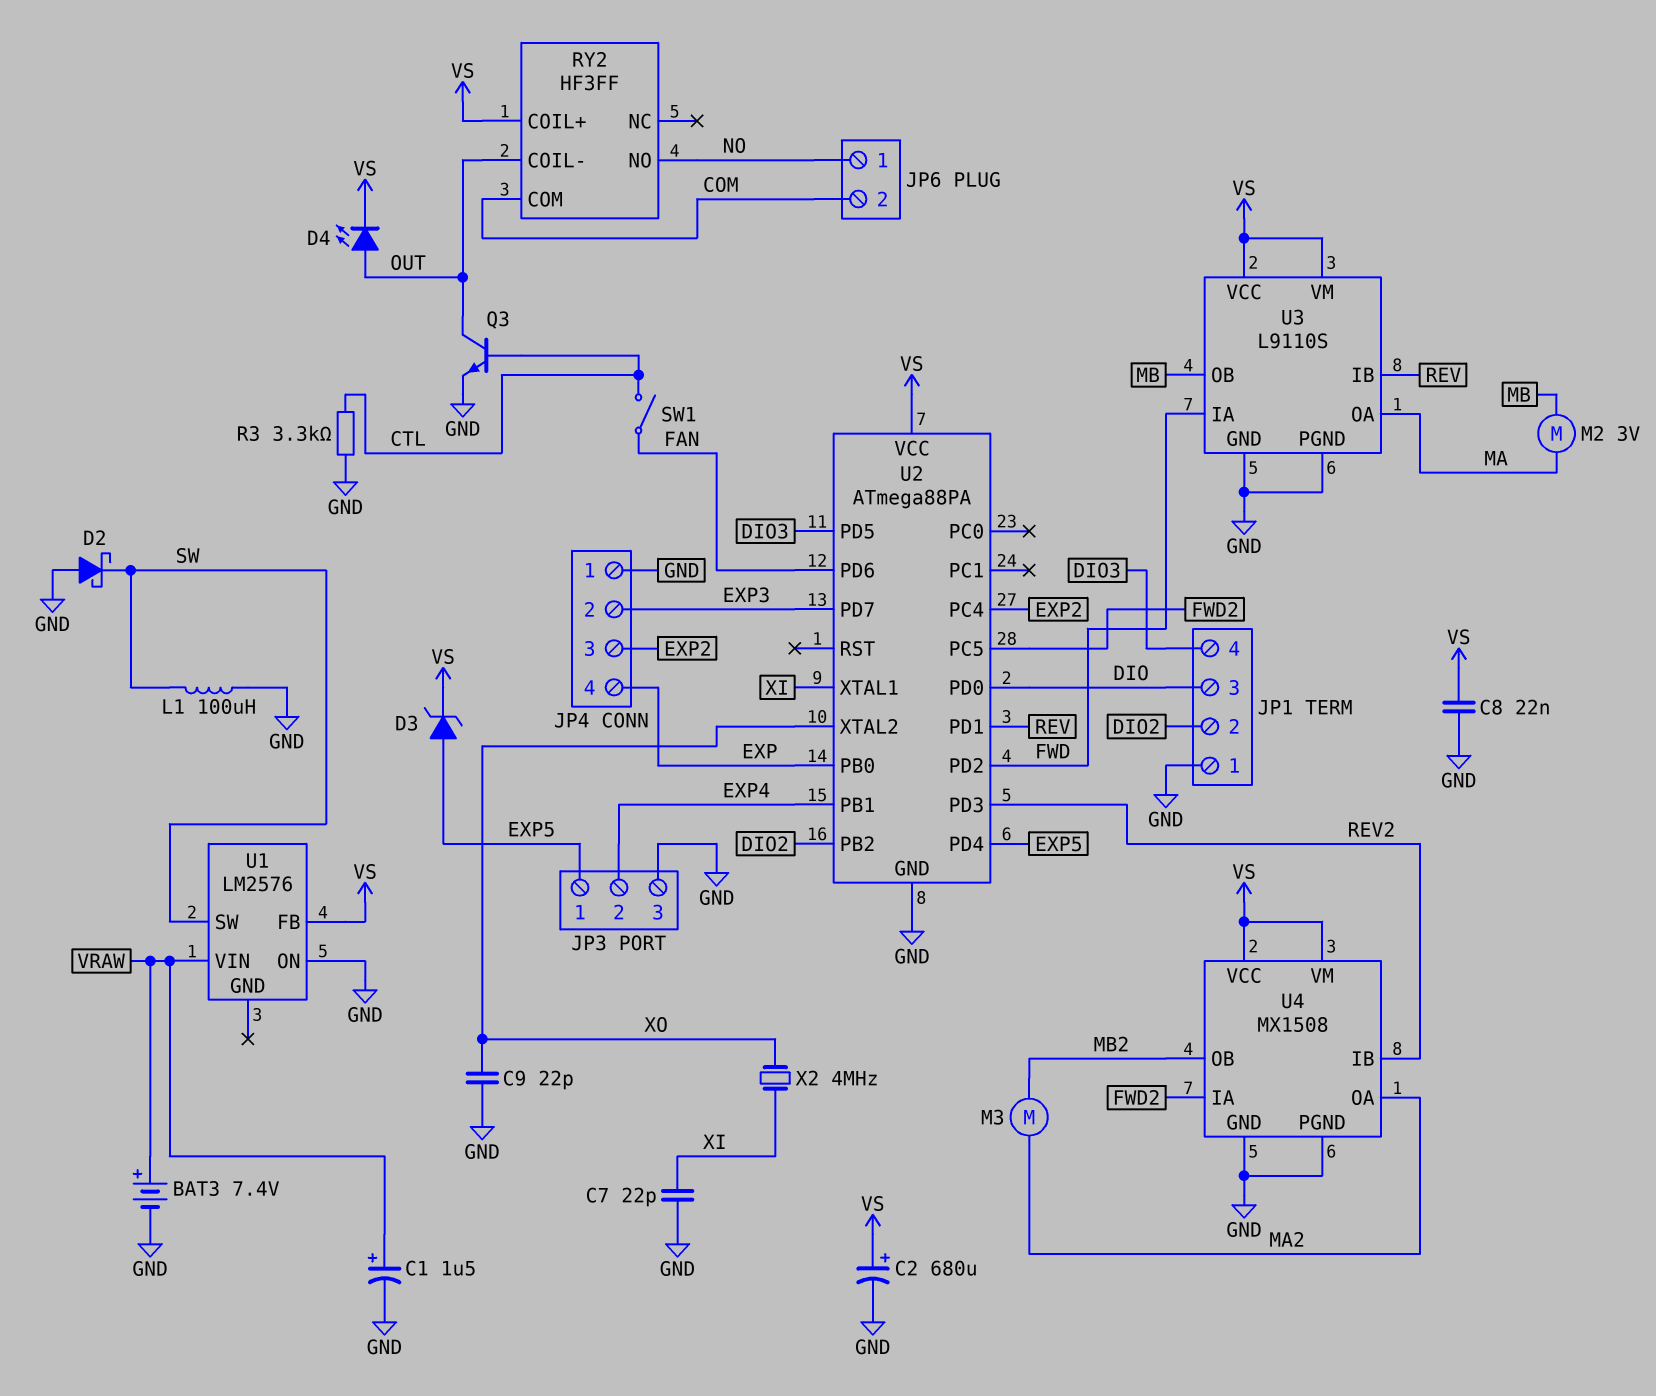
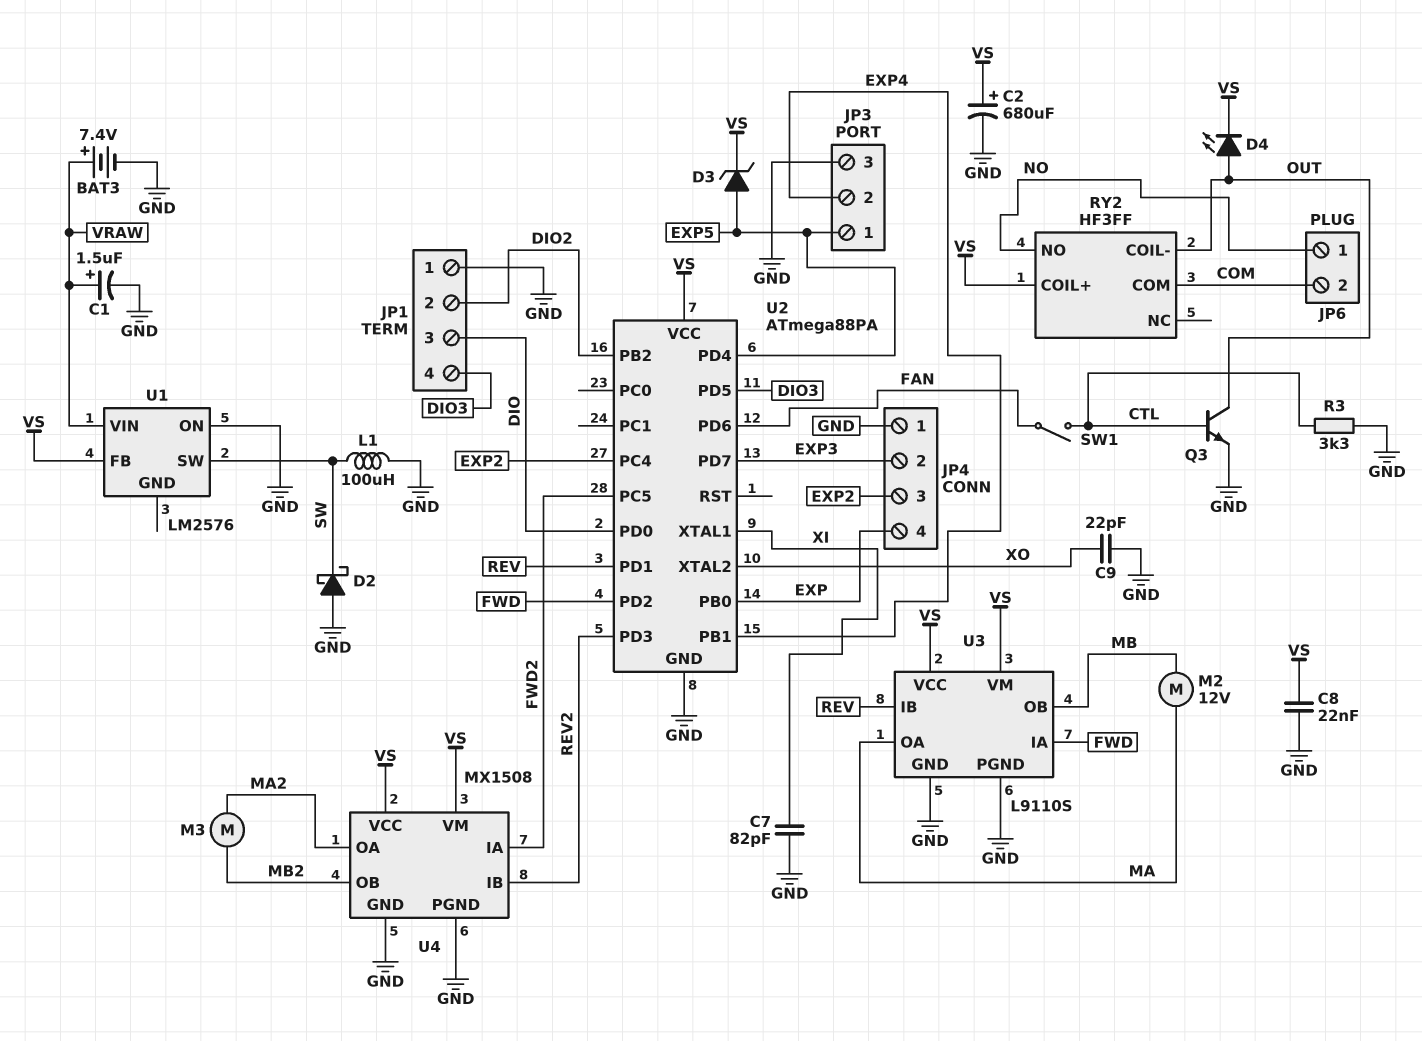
C7: 22pF (GND, XI) -> 82pF (GND, XI)
M2: motor 3V (MA, MB) -> motor 12V (MA, MB)
X2: 4MHz (XI, XO) -> none

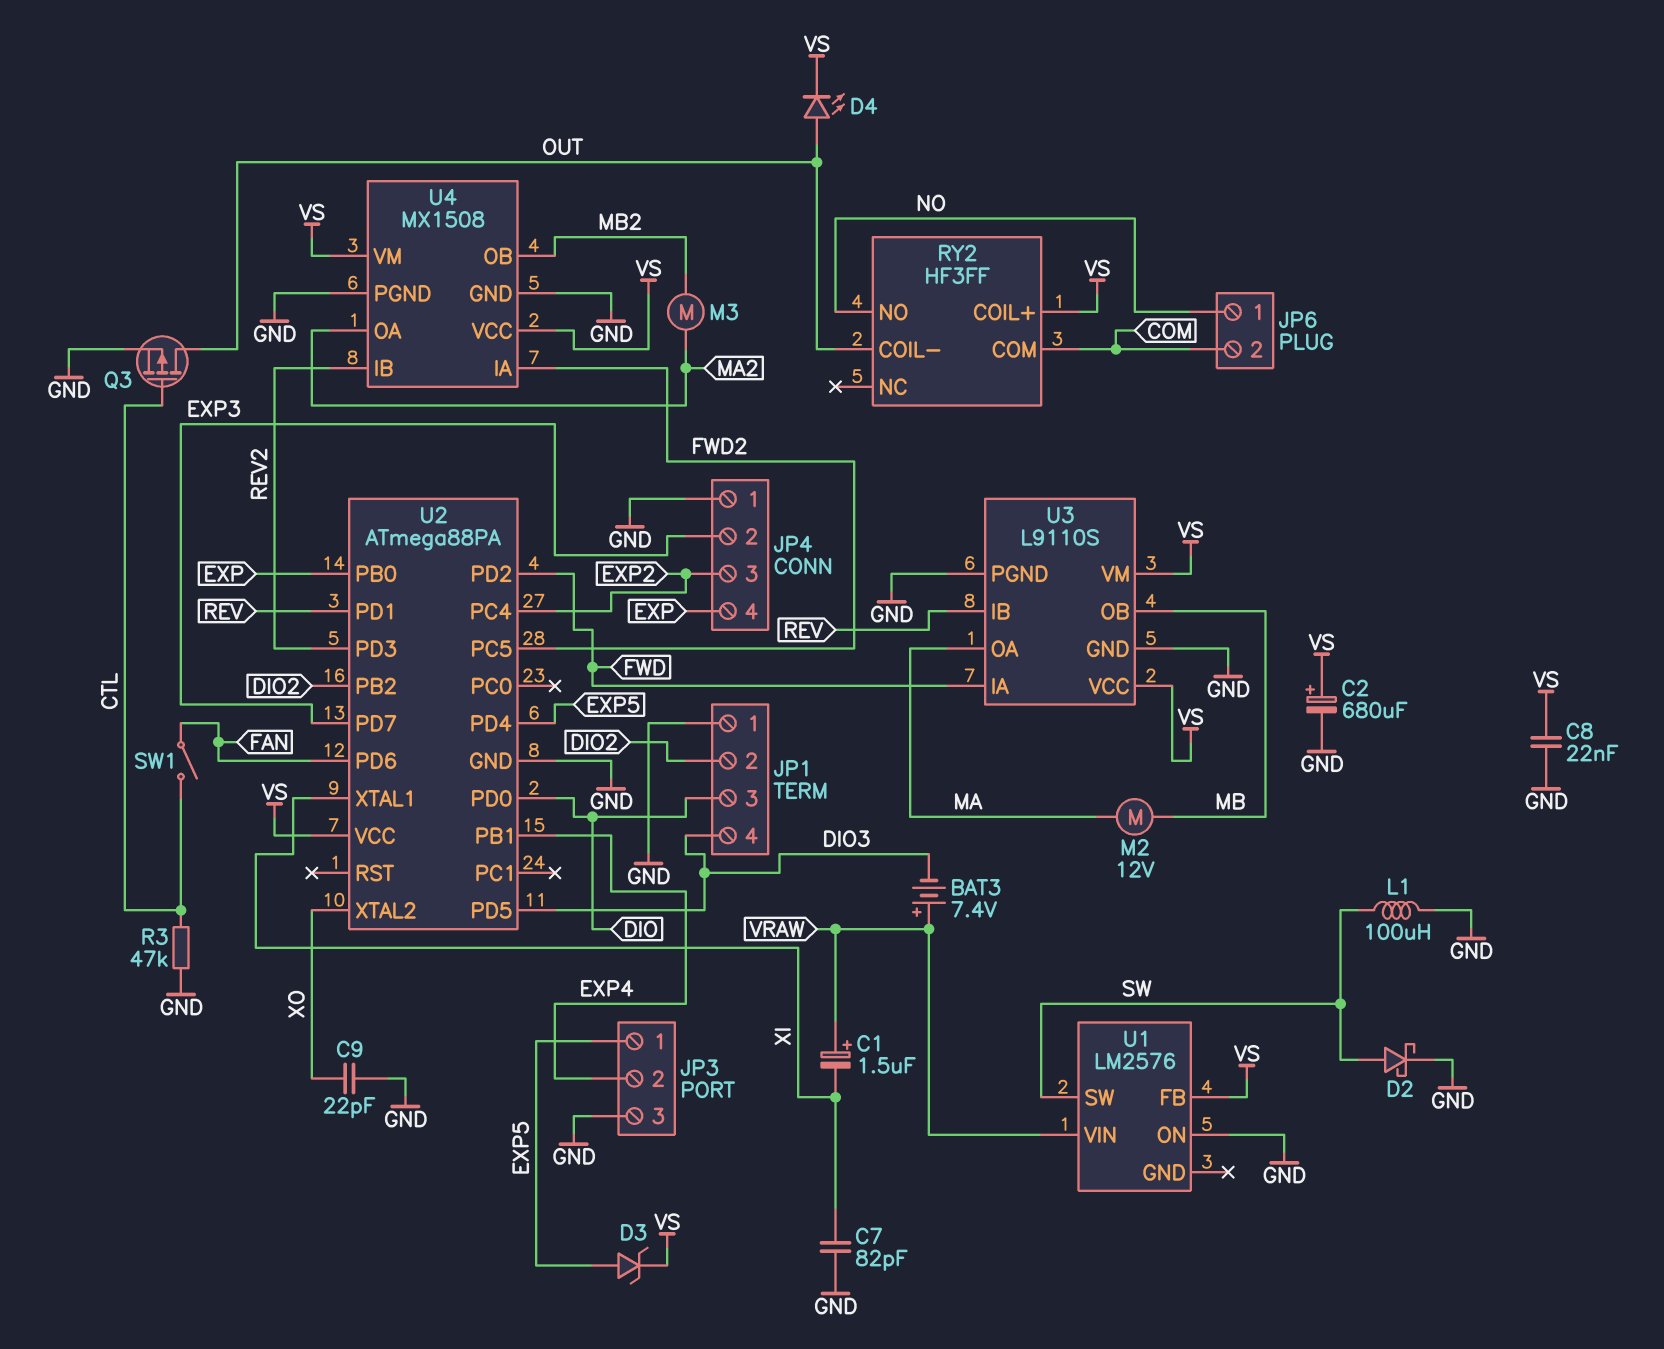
BAT3: 7.4V (plus VRAW, minus GND) -> 7.4V (plus VRAW, minus DIO3)
C1: 1.5uF (plus VRAW, minus GND) -> 1.5uF (plus VRAW, minus XI)
D2: schottky (A GND, K SW) -> schottky (A SW, K GND)
Q3: NPN (B CTL, C OUT, E GND) -> PMOS (G CTL, D OUT, S GND)
R3: 3.3k (CTL, GND) -> 47k (CTL, GND)

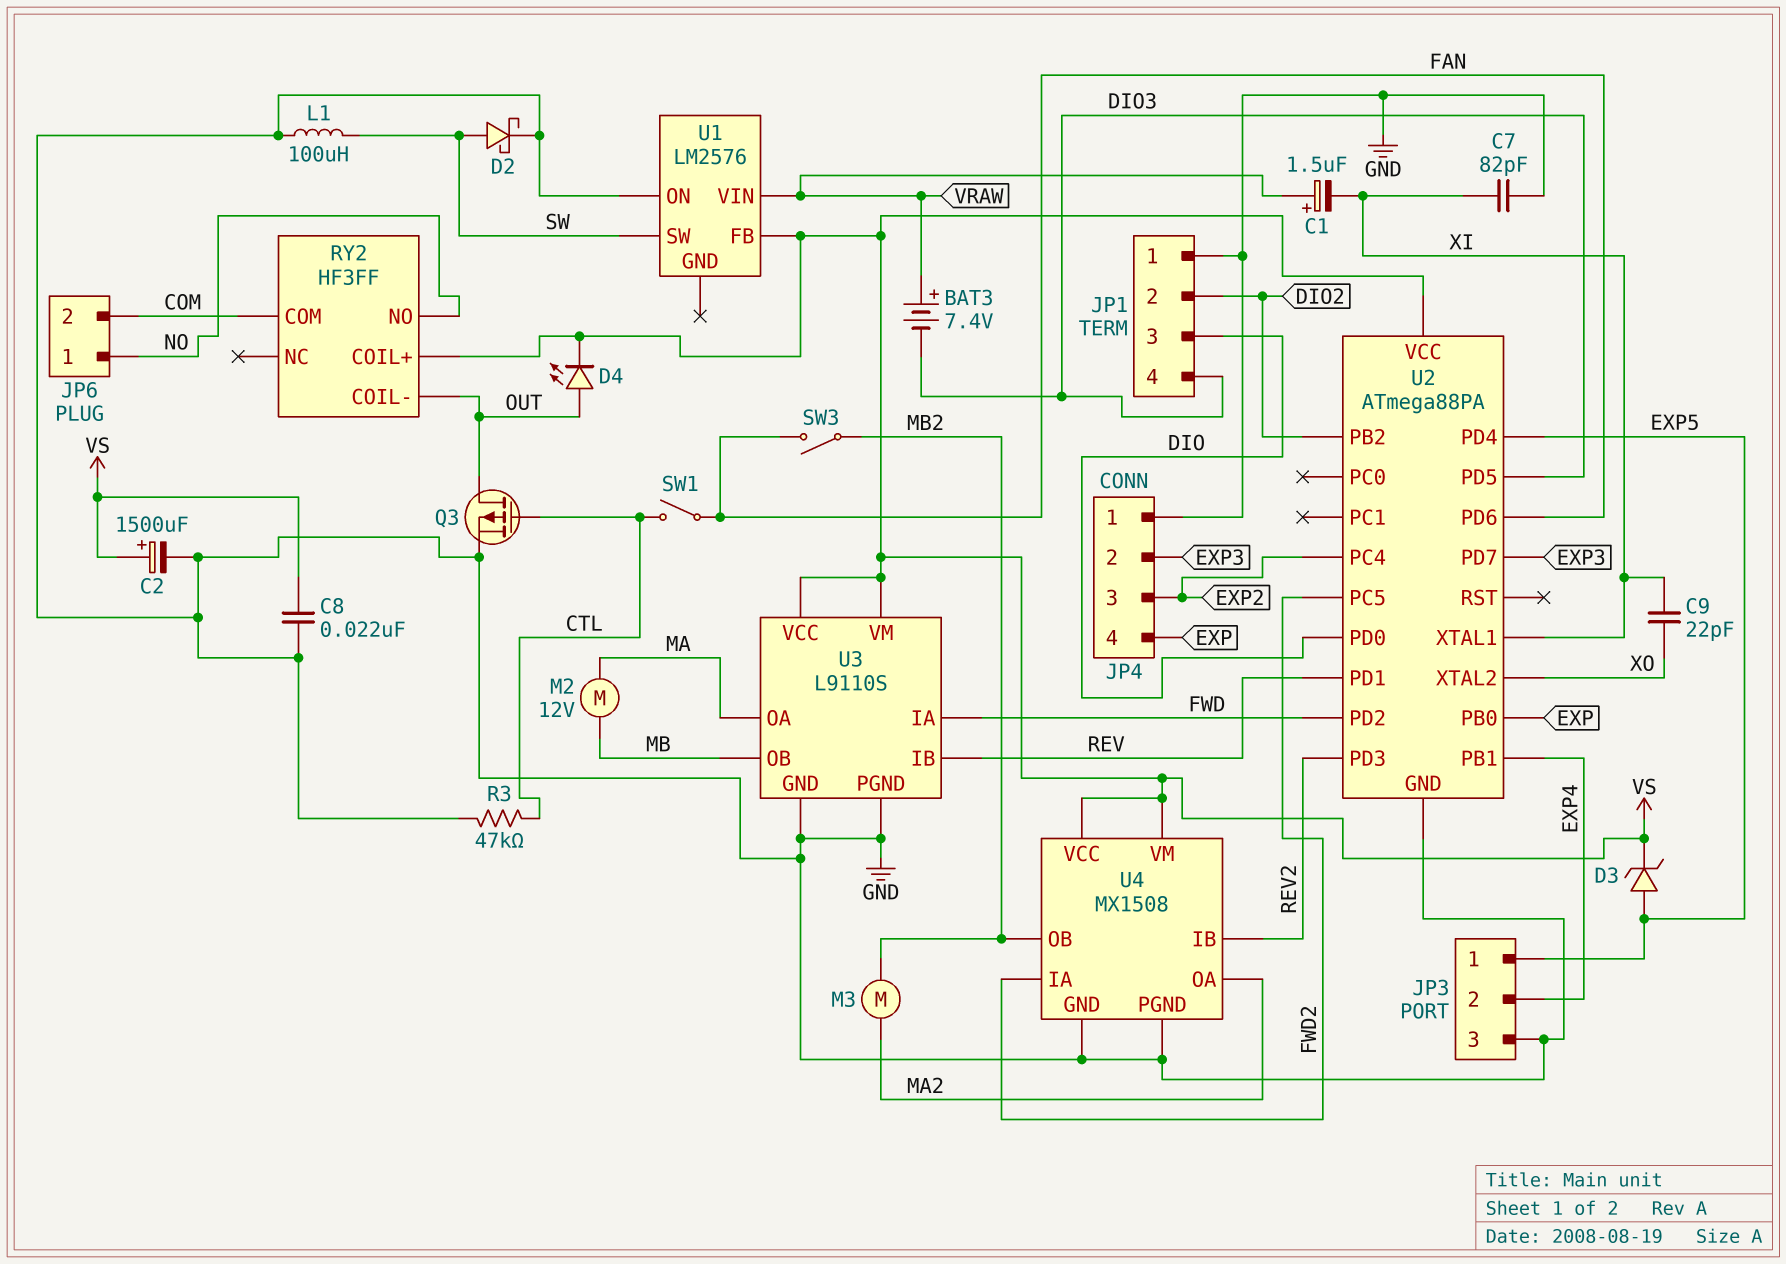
C2: 680uF (plus VS, minus GND) -> 1500uF (plus VS, minus GND)
C9: 22pF (GND, XO) -> 22pF (XI, XO)
SW3: none -> switch (FAN, MB2)

